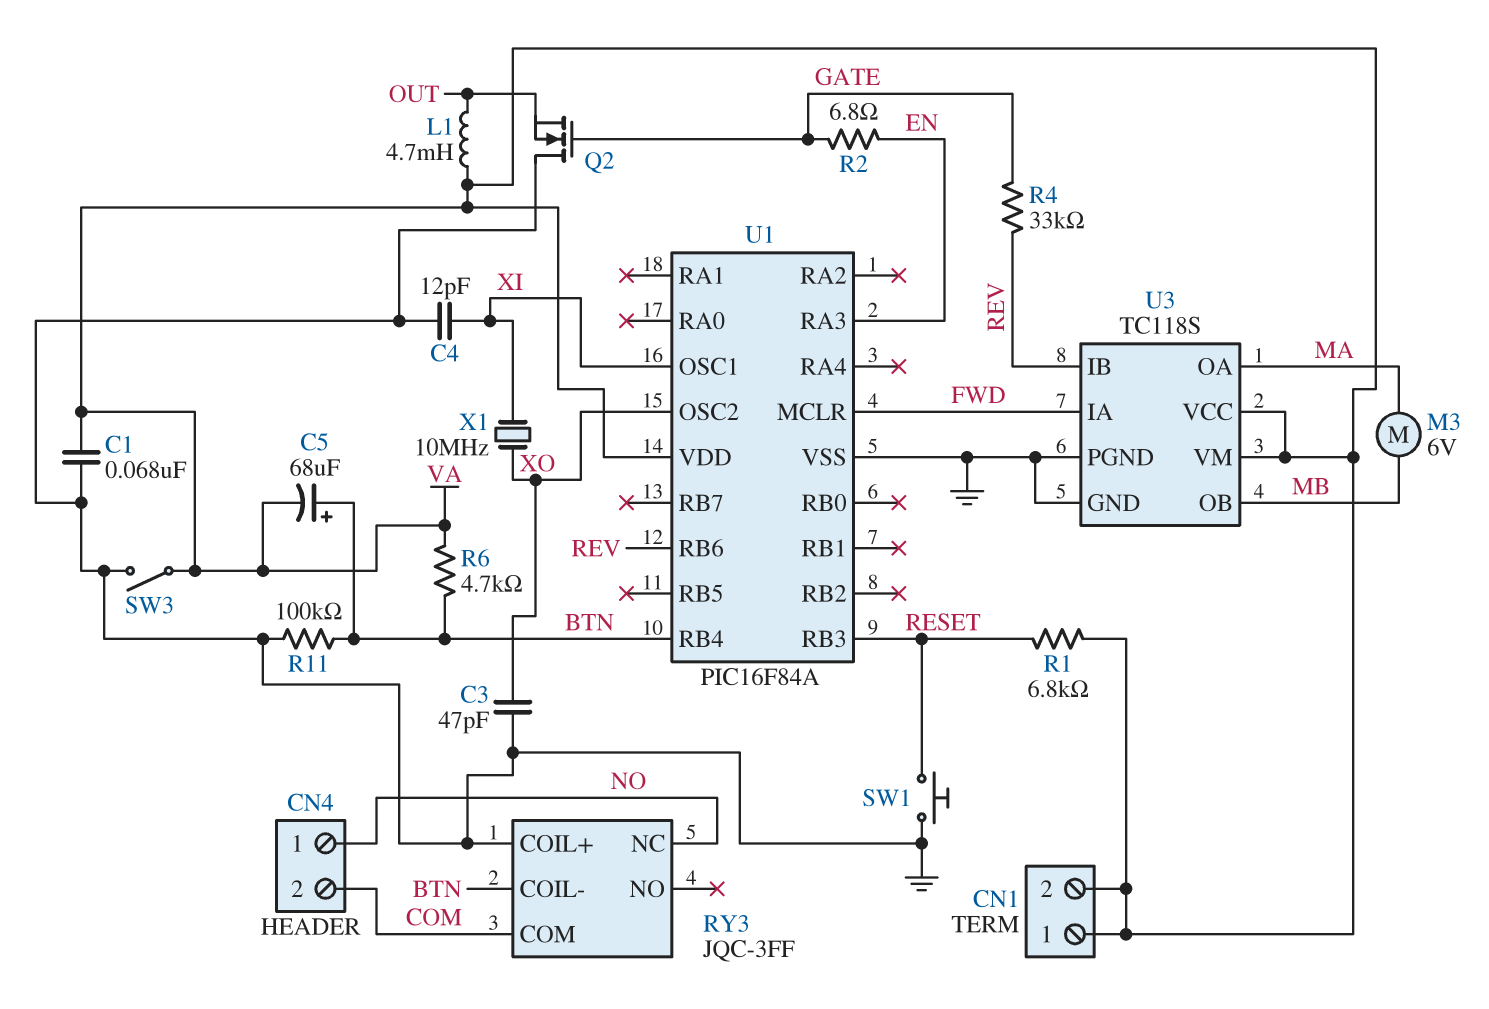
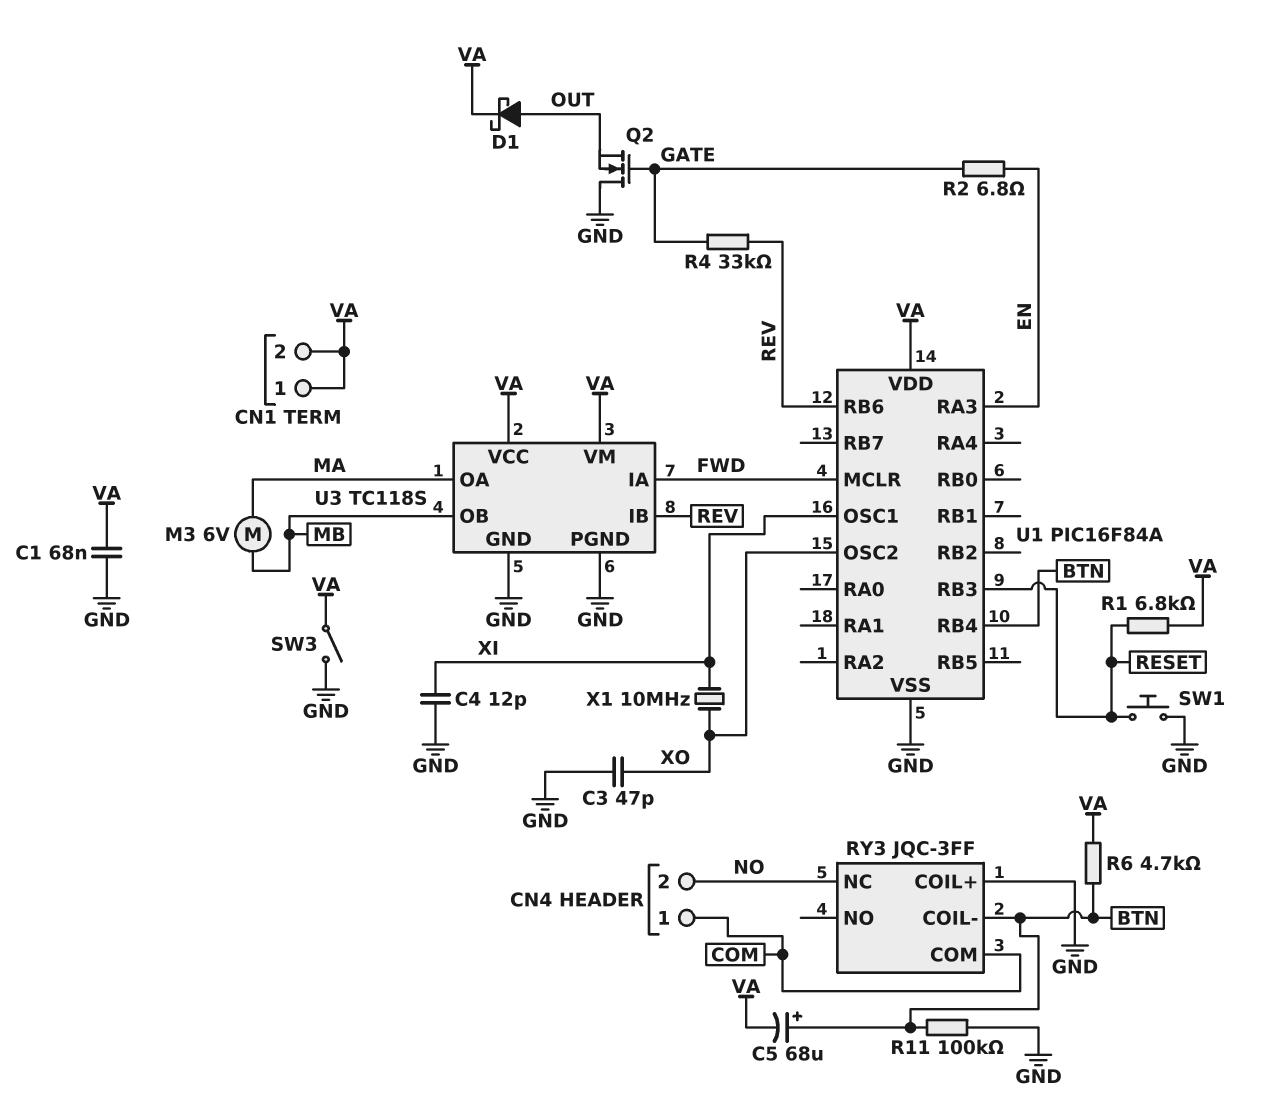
CN4 pin 1: NO -> COM
CN4 pin 2: COM -> NO
D1: none -> schottky (A OUT, K VA)
L1: 4.7mH (OUT, VA) -> none

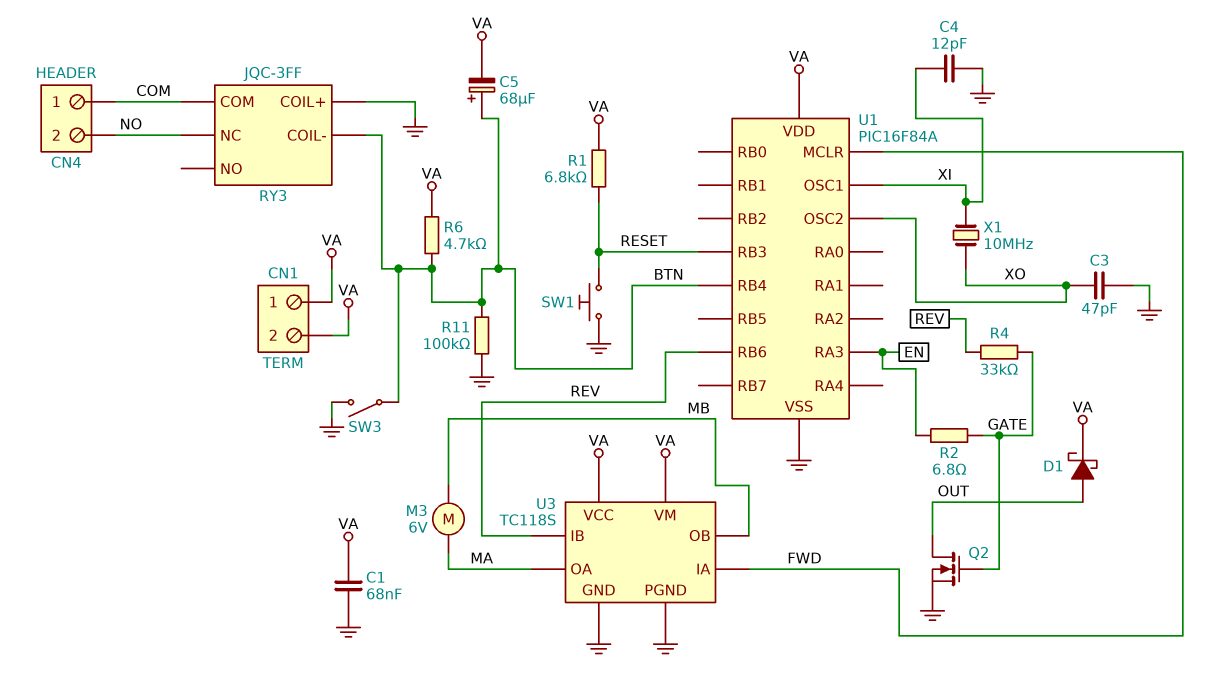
Q2: NMOS (G GATE, D GND, S OUT) -> NMOS (G GATE, D OUT, S GND)
SW3: switch (GND, VA) -> switch (BTN, GND)

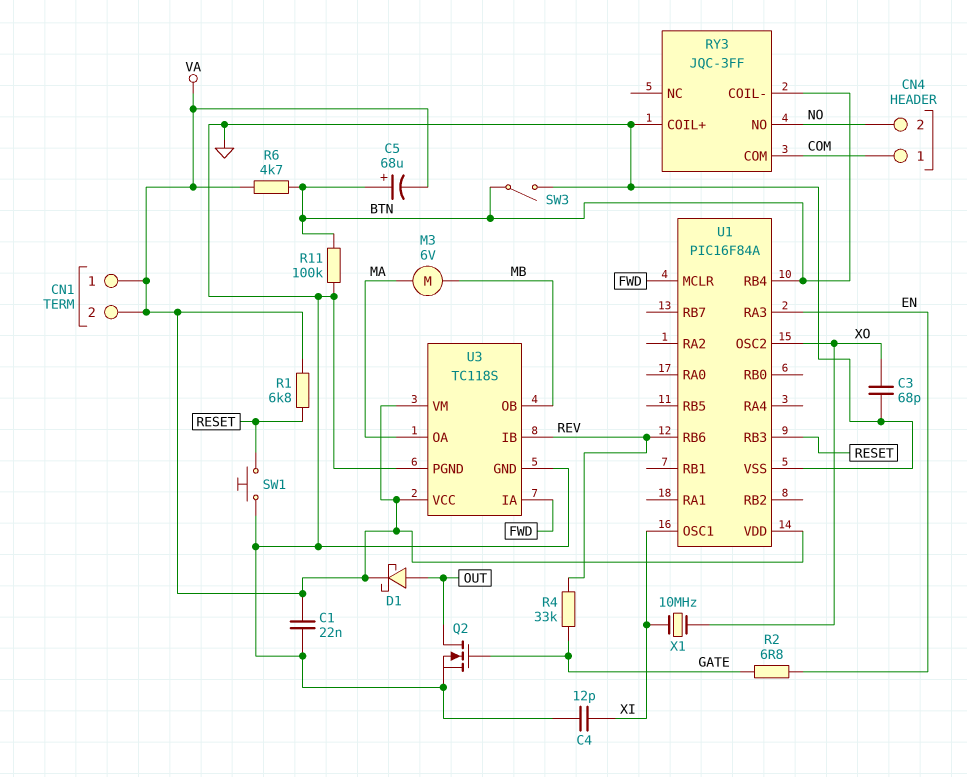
C1: 68nF (GND, VA) -> 22nF (GND, VA)
C3: 47pF (GND, XO) -> 68pF (GND, XO)
RY3 pin NC: NO -> none
RY3 pin NO: none -> NO

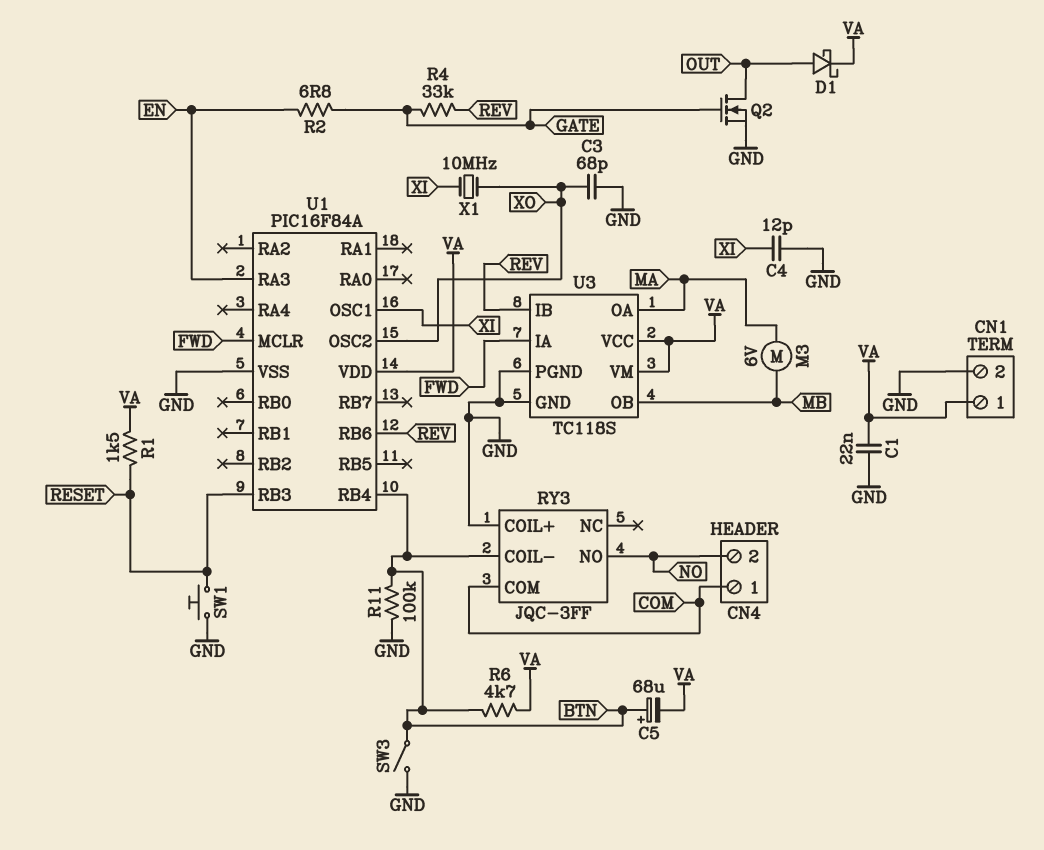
CN1 pin 2: VA -> GND
R1: 6.8k (RESET, VA) -> 1.5k (RESET, VA)

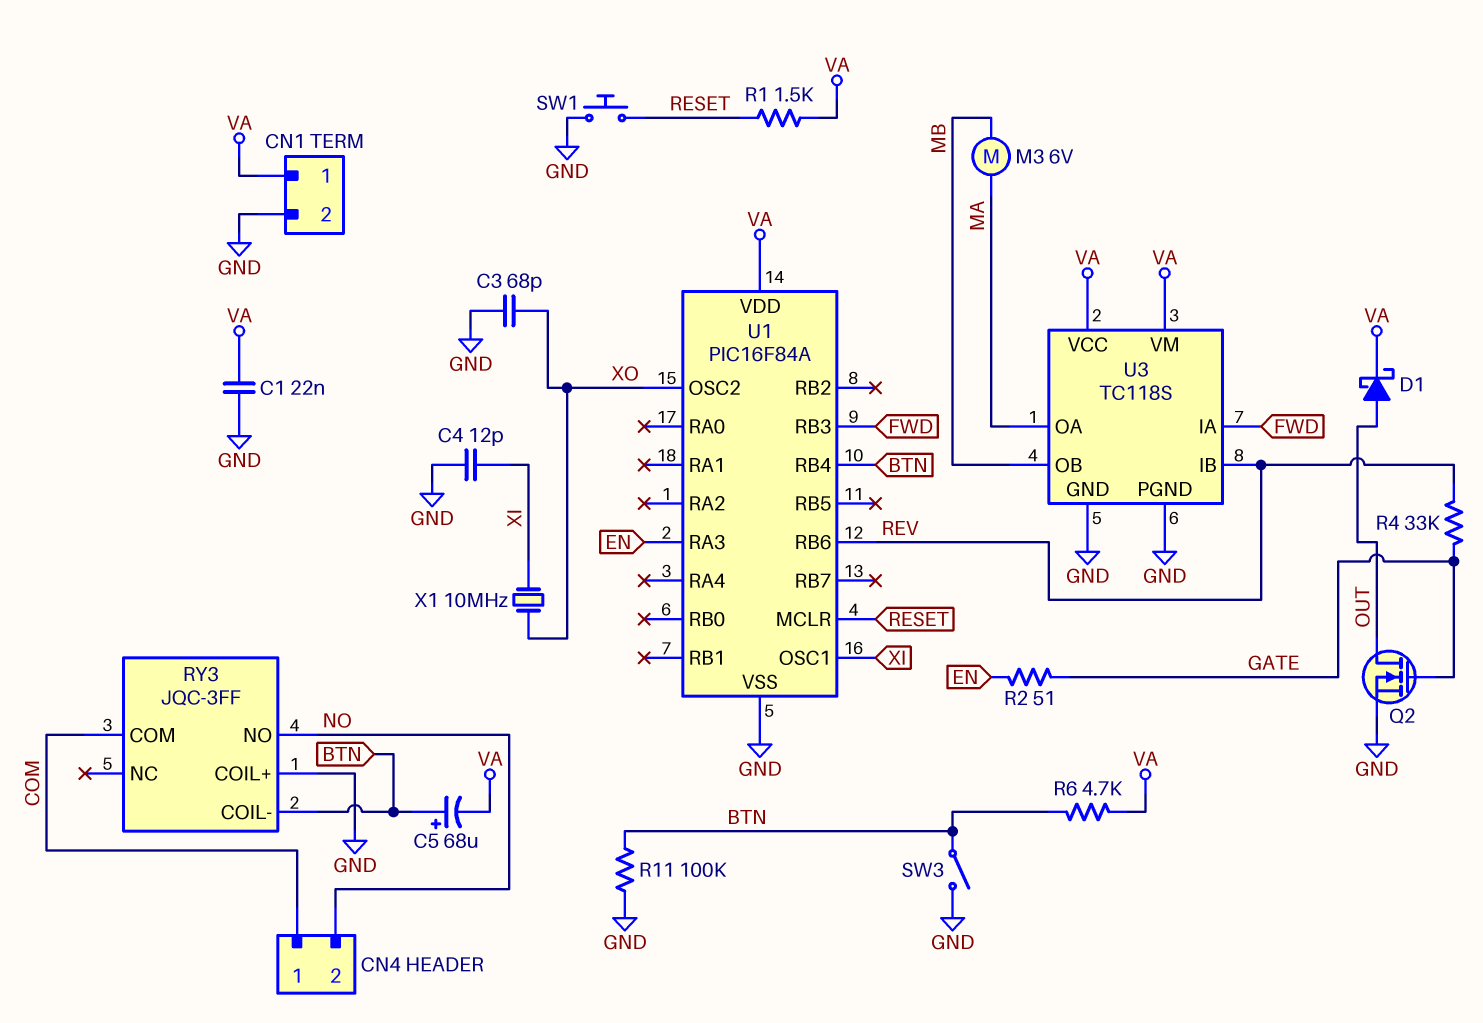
R2: 6.8 (EN, GATE) -> 51 (EN, GATE)
U1 pin MCLR: FWD -> RESET
U1 pin RB3: RESET -> FWD

